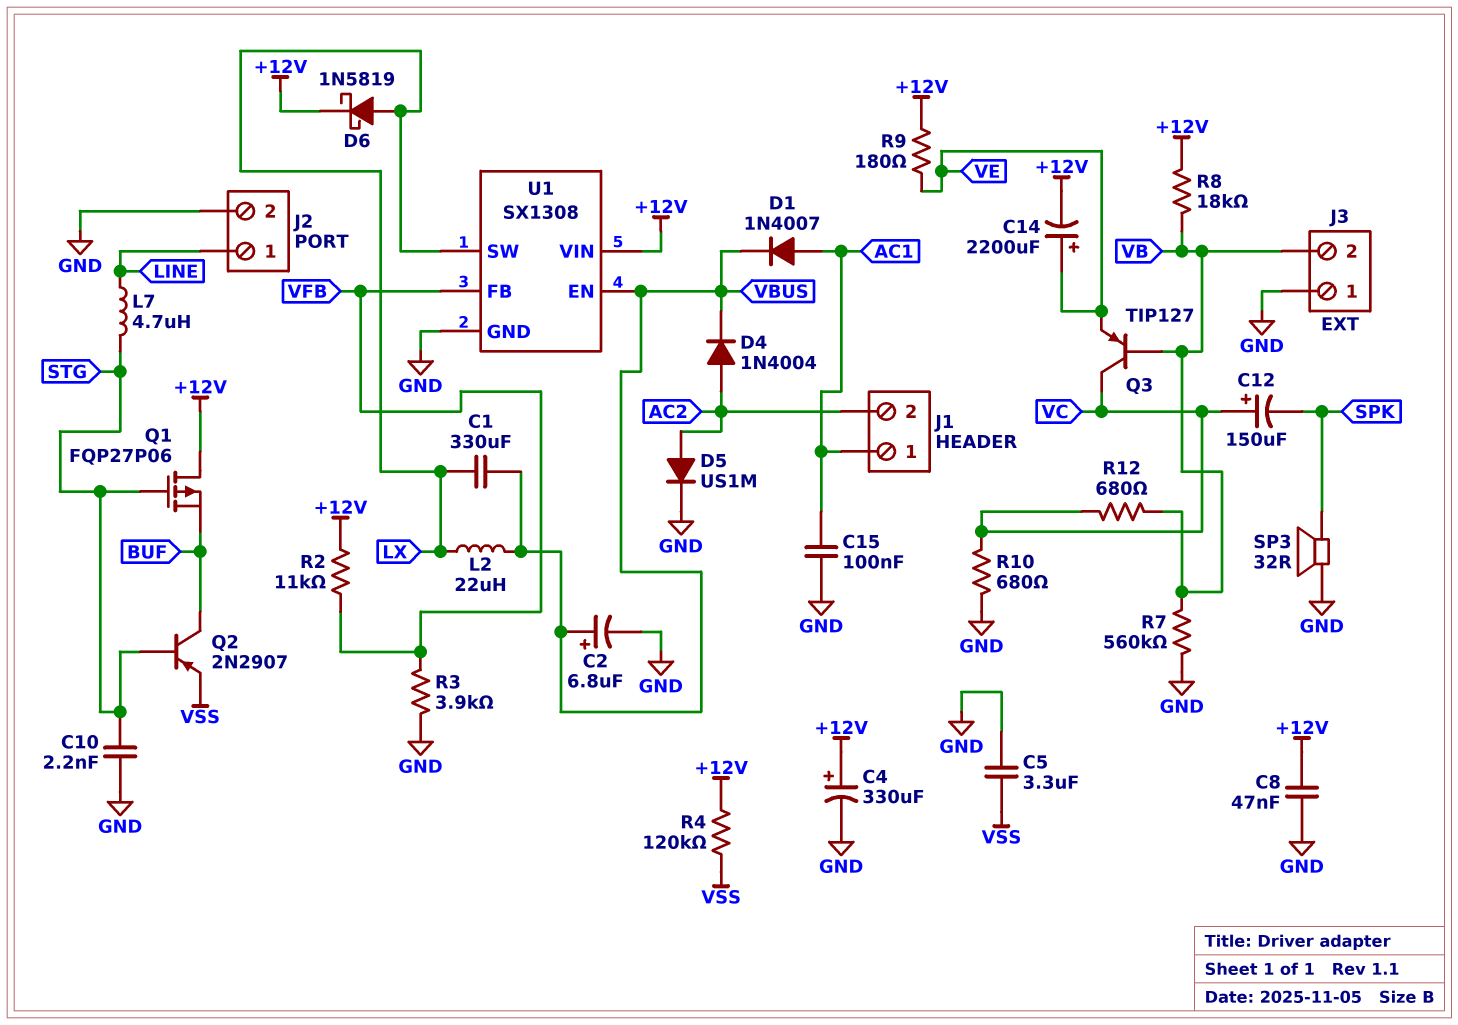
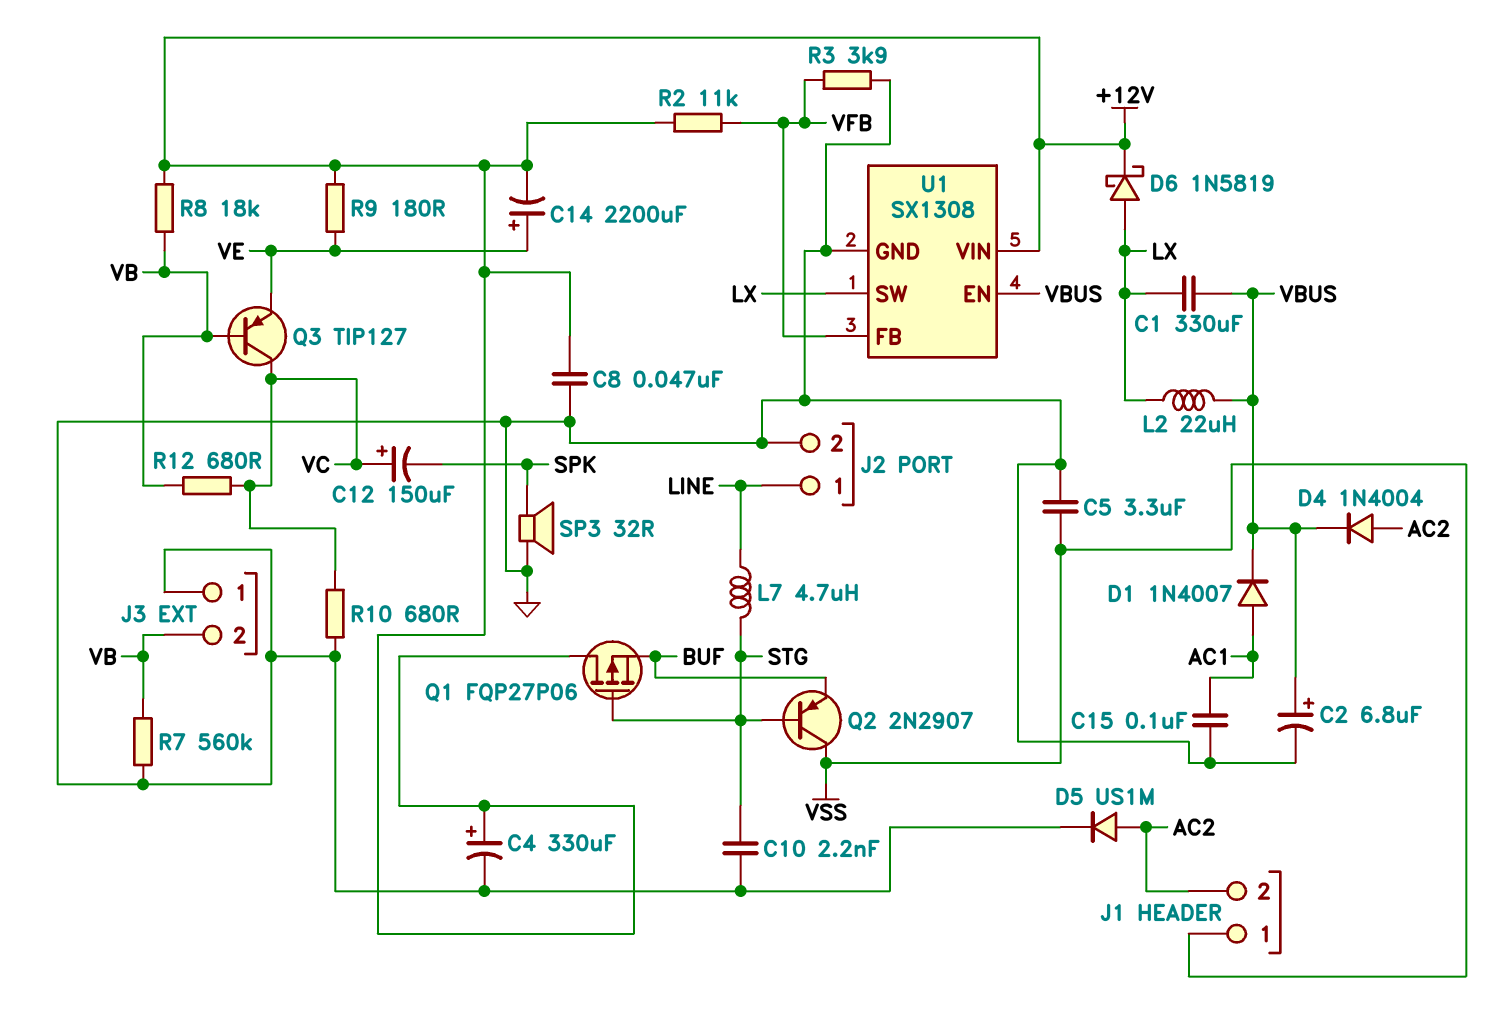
J1 pin 1: AC1 -> VSS
Q2: PNP 2N2907 (B STG, C BUF, E VSS) -> PNP 2N2907 (B STG, C VSS, E BUF)
R4: 120k (+12V, VSS) -> none

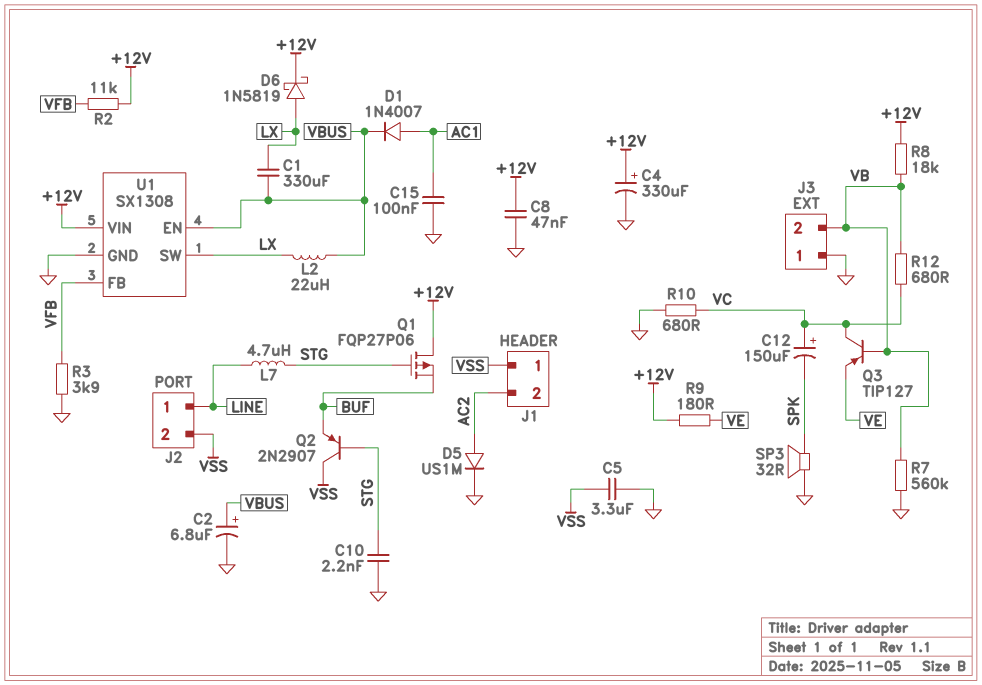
C14: 2200uF (plus VE, minus +12V) -> none
D4: diode 1N4004 (A AC2, K VBUS) -> none
J2 pin 2: GND -> VSS

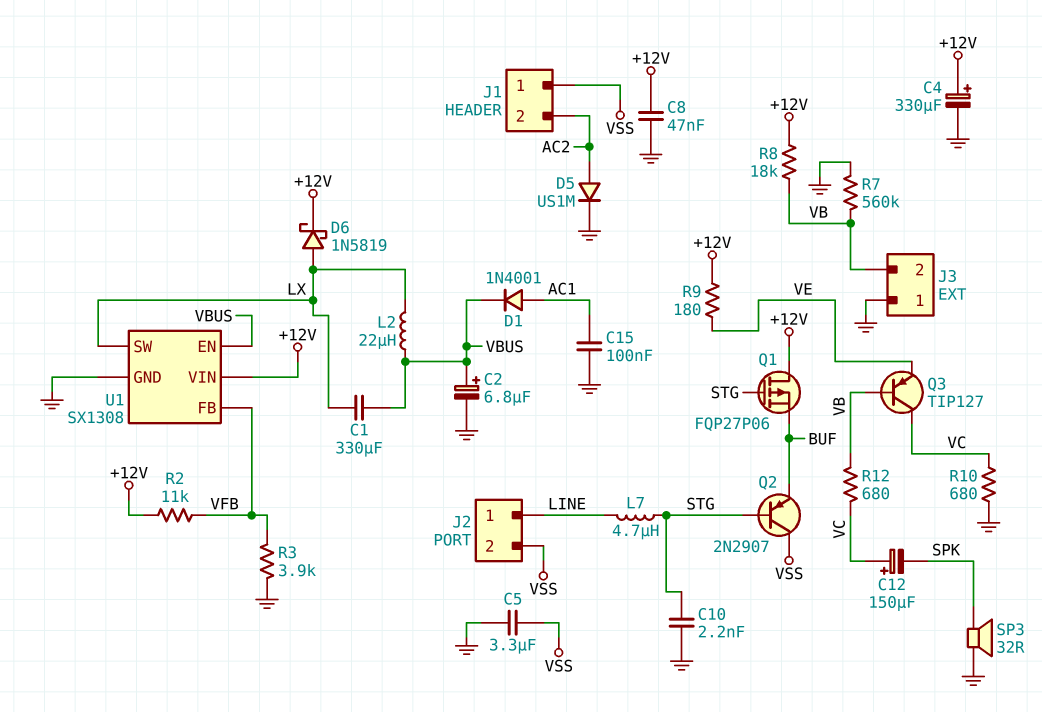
D1: diode 1N4007 (A AC1, K VBUS) -> diode 1N4001 (A AC1, K VBUS)

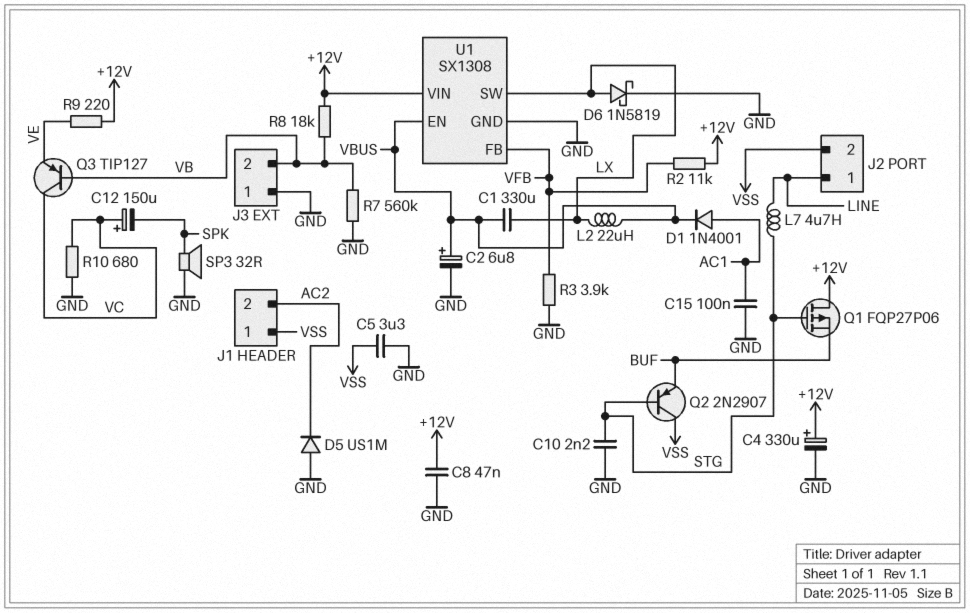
D5: diode US1M (A AC2, K GND) -> diode US1M (A GND, K AC2)
D6: schottky 1N5819 (A LX, K +12V) -> schottky 1N5819 (A LX, K GND)
R9: 180 (+12V, VE) -> 220 (+12V, VE)
R12: 680 (VB, VC) -> none

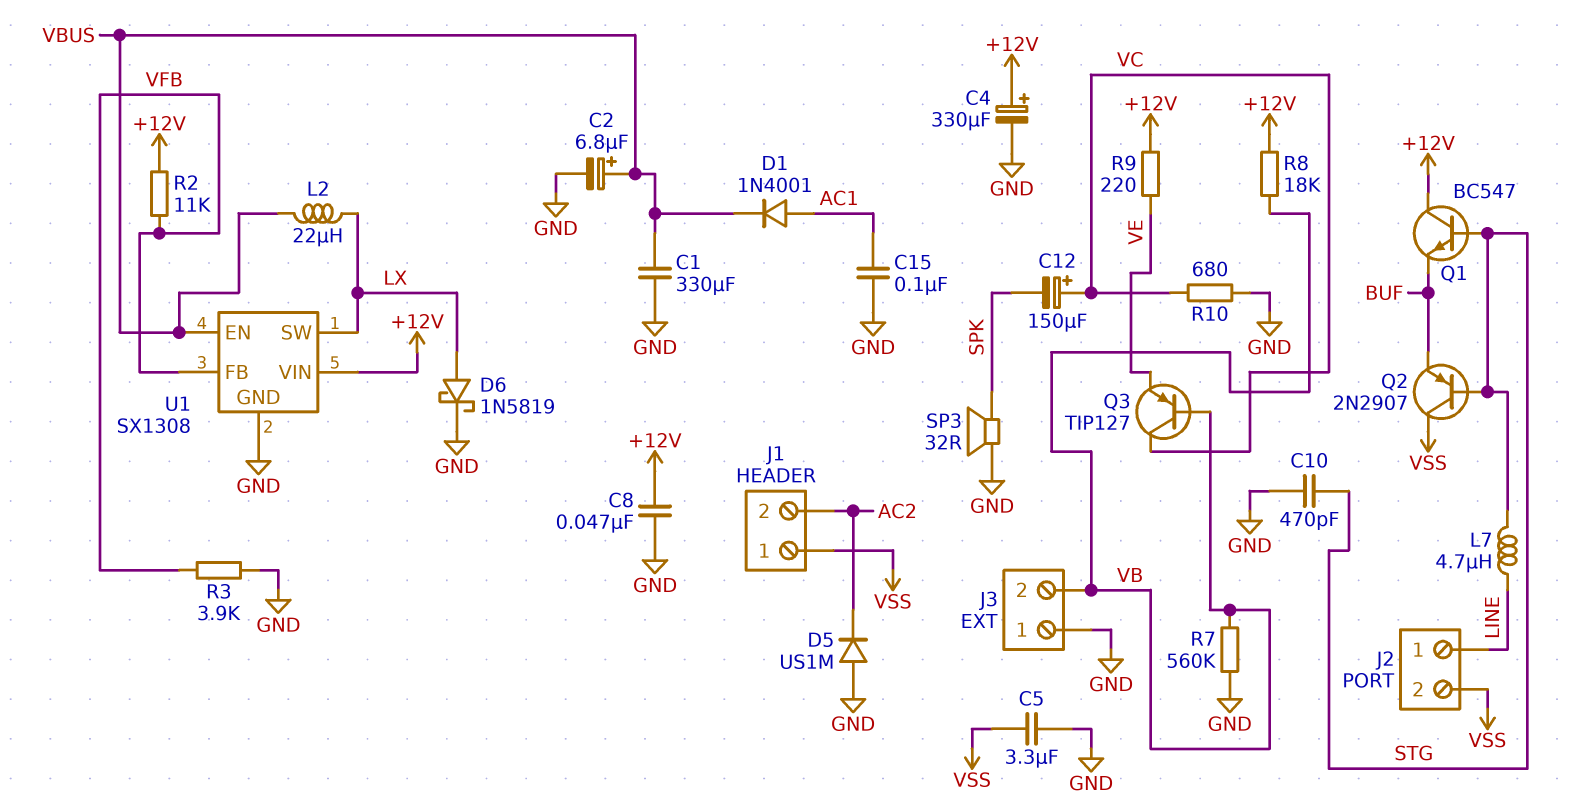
C1: 330uF (LX, VBUS) -> 330uF (GND, VBUS)
C10: 2.2nF (GND, STG) -> 470pF (GND, STG)
Q1: PMOS FQP27P06 (G STG, D +12V, S BUF) -> NPN BC547 (B STG, C +12V, E BUF)

